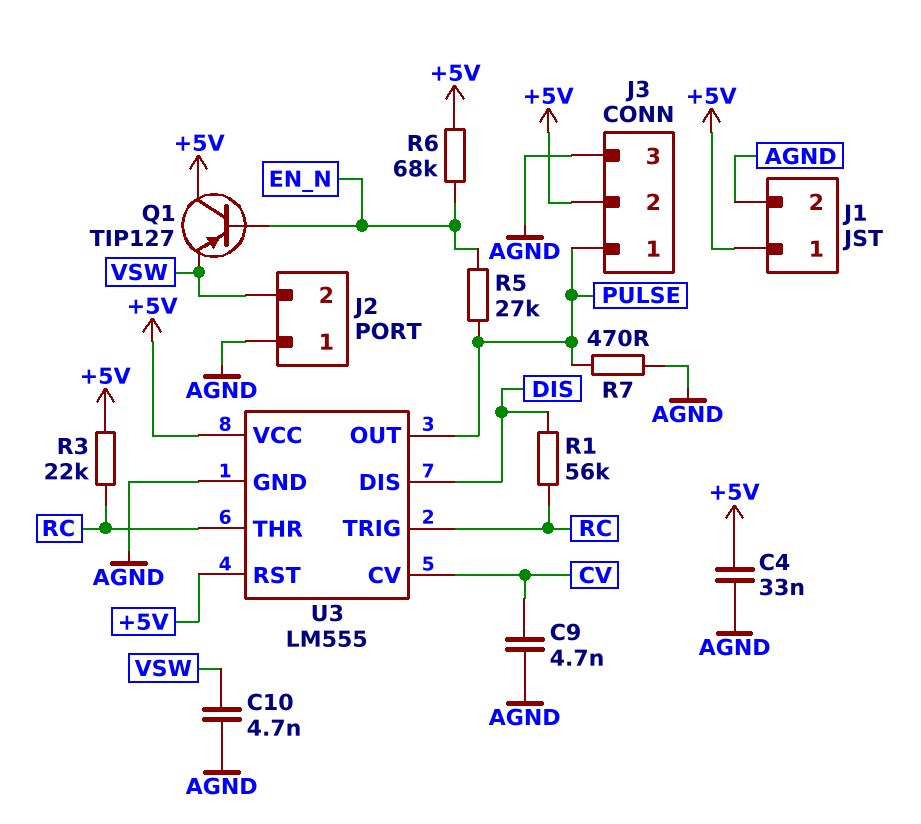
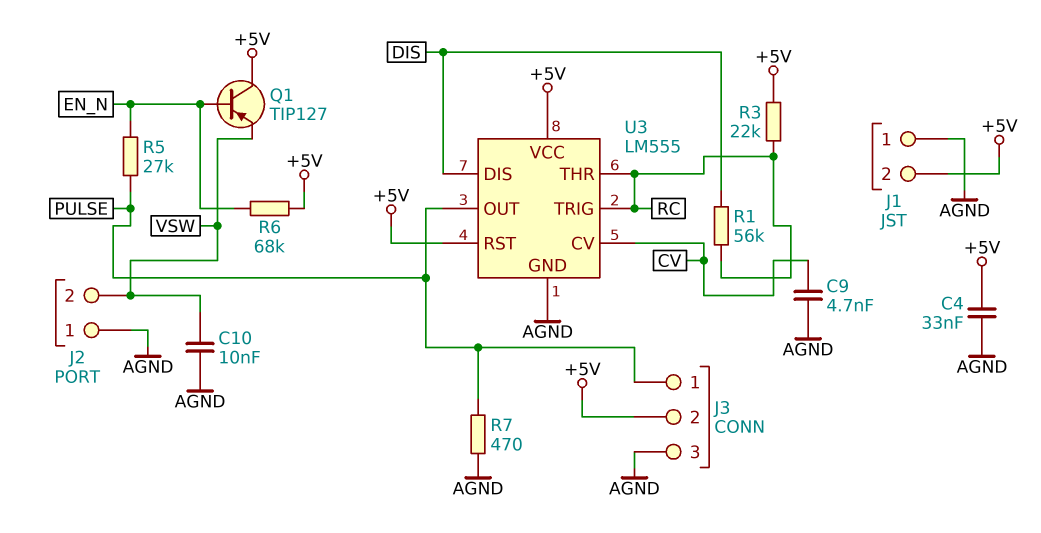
C10: 4.7nF (AGND, VSW) -> 10nF (AGND, VSW)
J1 pin 1: +5V -> AGND
J1 pin 2: AGND -> +5V

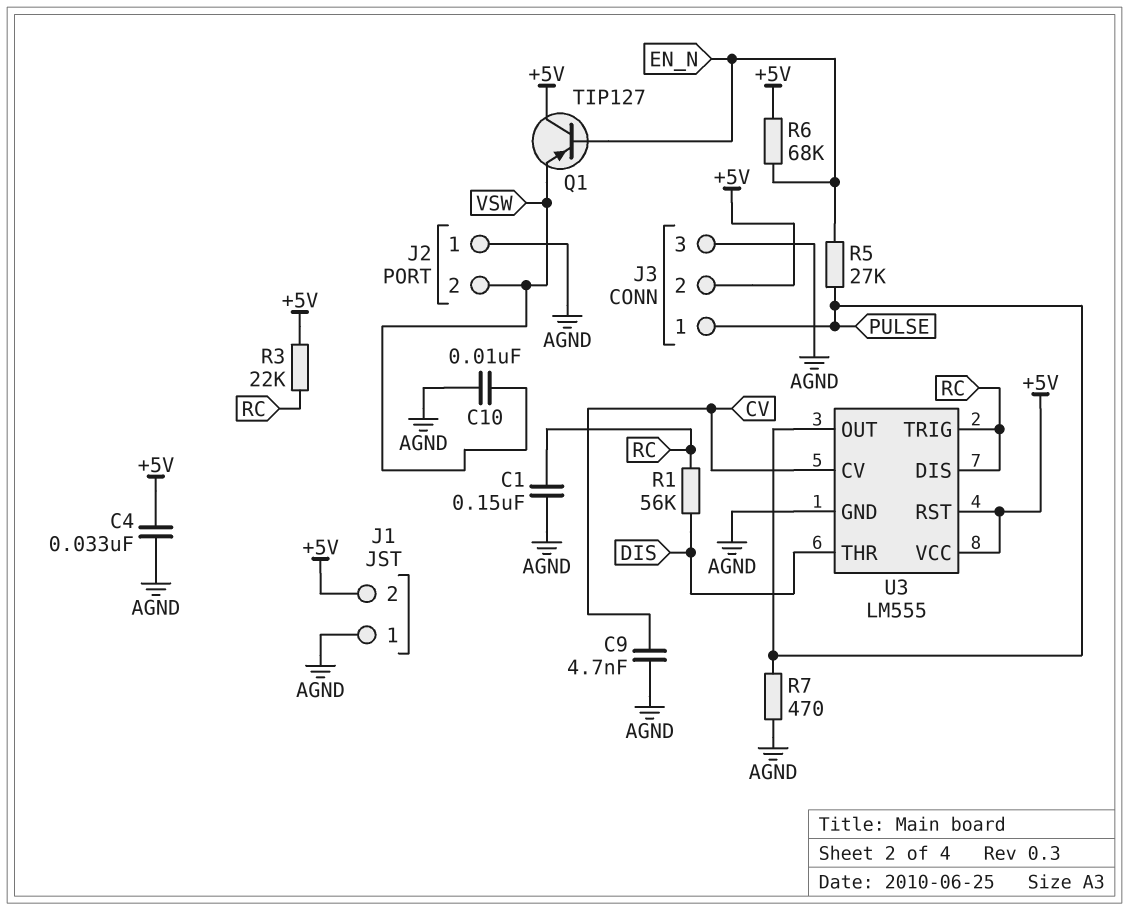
C1: none -> 150nF (AGND, RC)
U3 pin DIS: DIS -> RC
U3 pin THR: RC -> DIS

